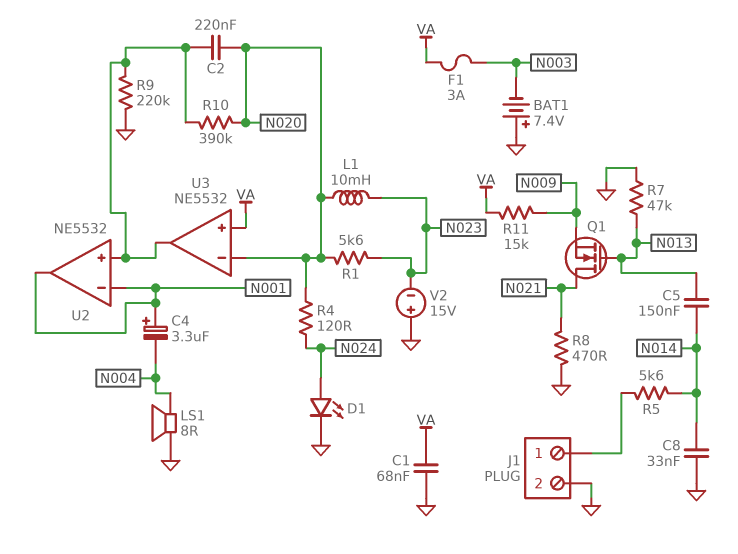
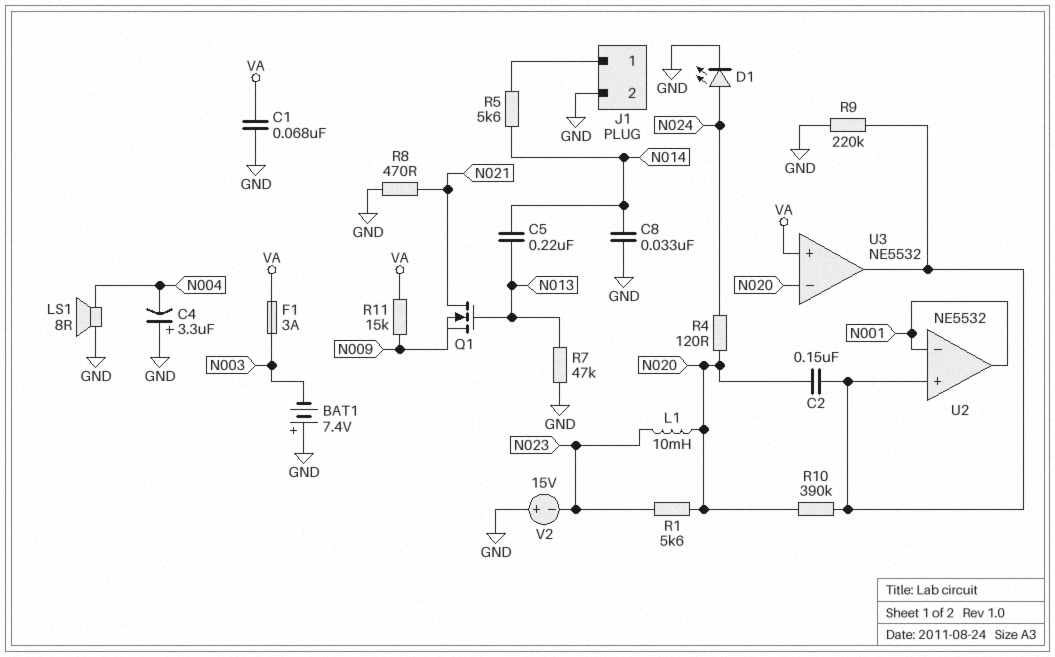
C2: 220nF (N020, U2/in+) -> 150nF (N020, U2/in+)
C4: 3.3uF (plus N001, minus N004) -> 3.3uF (plus GND, minus N004)
C5: 150nF (N013, N014) -> 220nF (N013, N014)

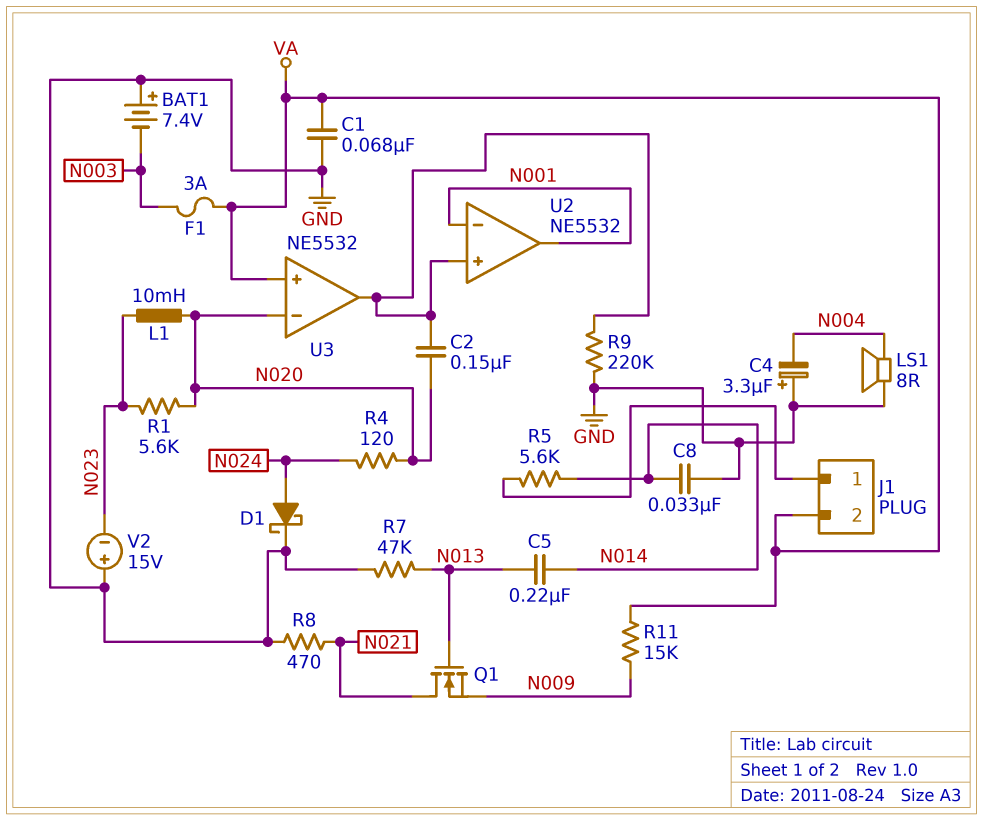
D1: LED (A N024, K GND) -> schottky (A N024, K GND)
J1 pin 2: GND -> VA
R10: 390k (N020, U2/in+) -> none

